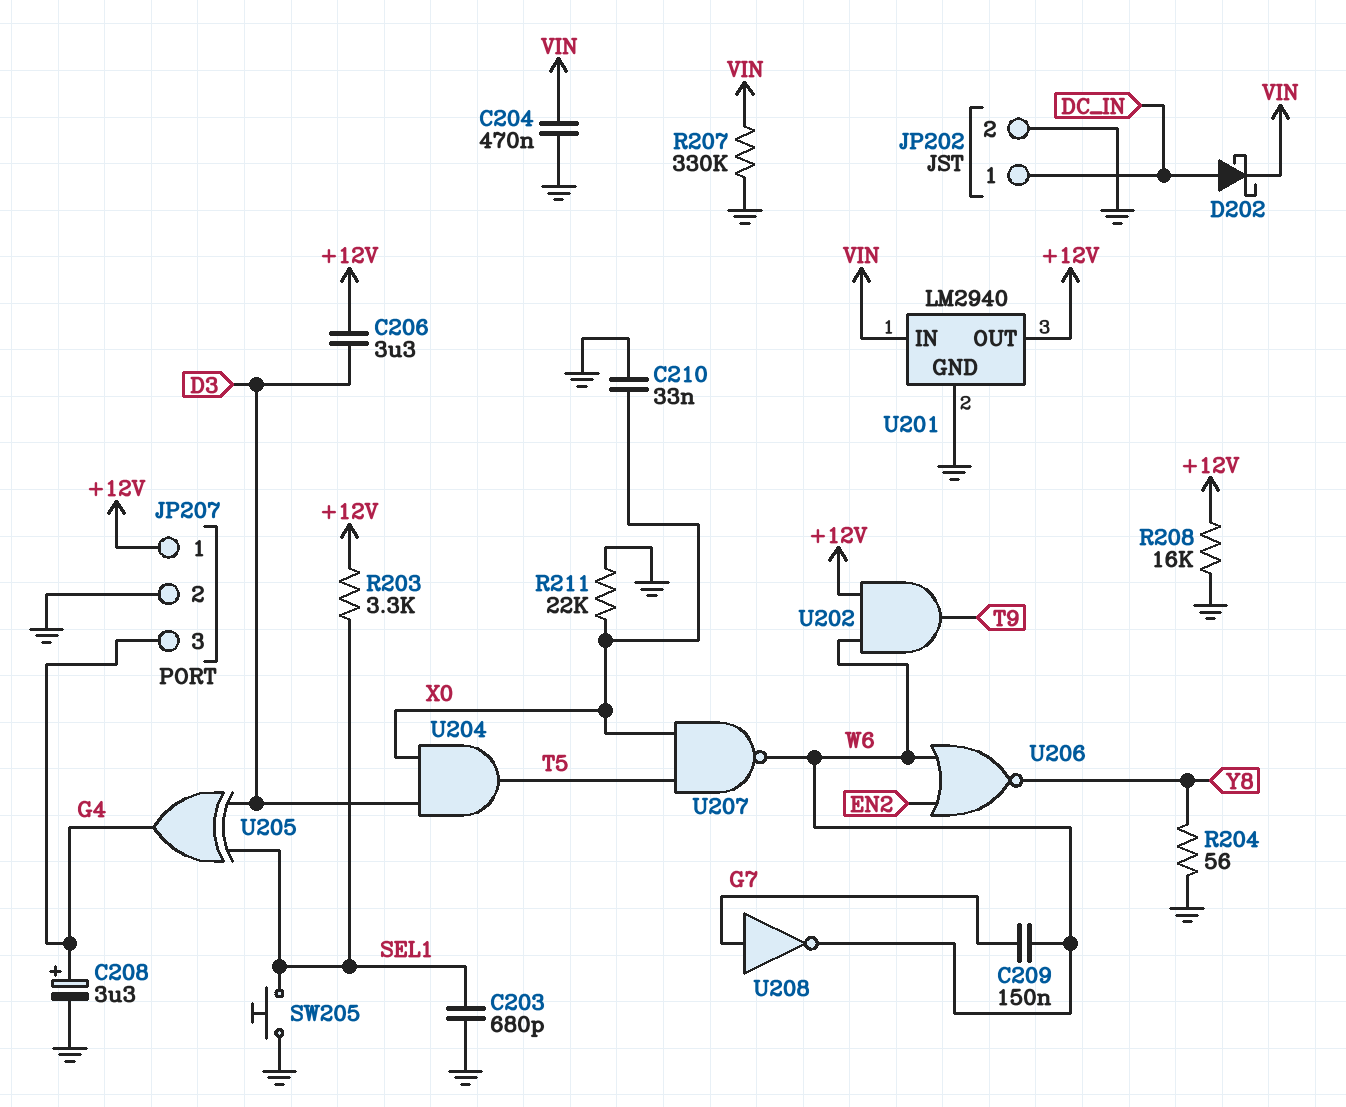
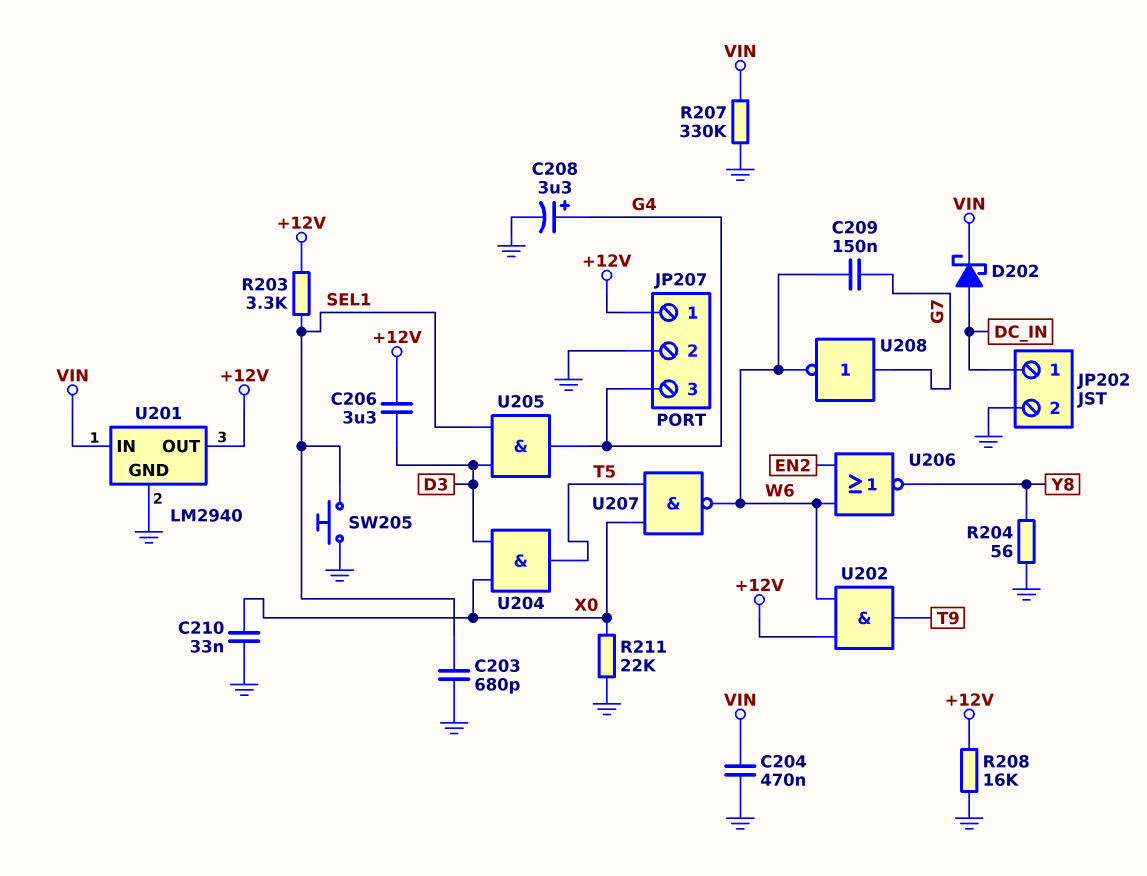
U205: XOR (in D3, in SEL1, out G4) -> AND (in D3, in SEL1, out G4)

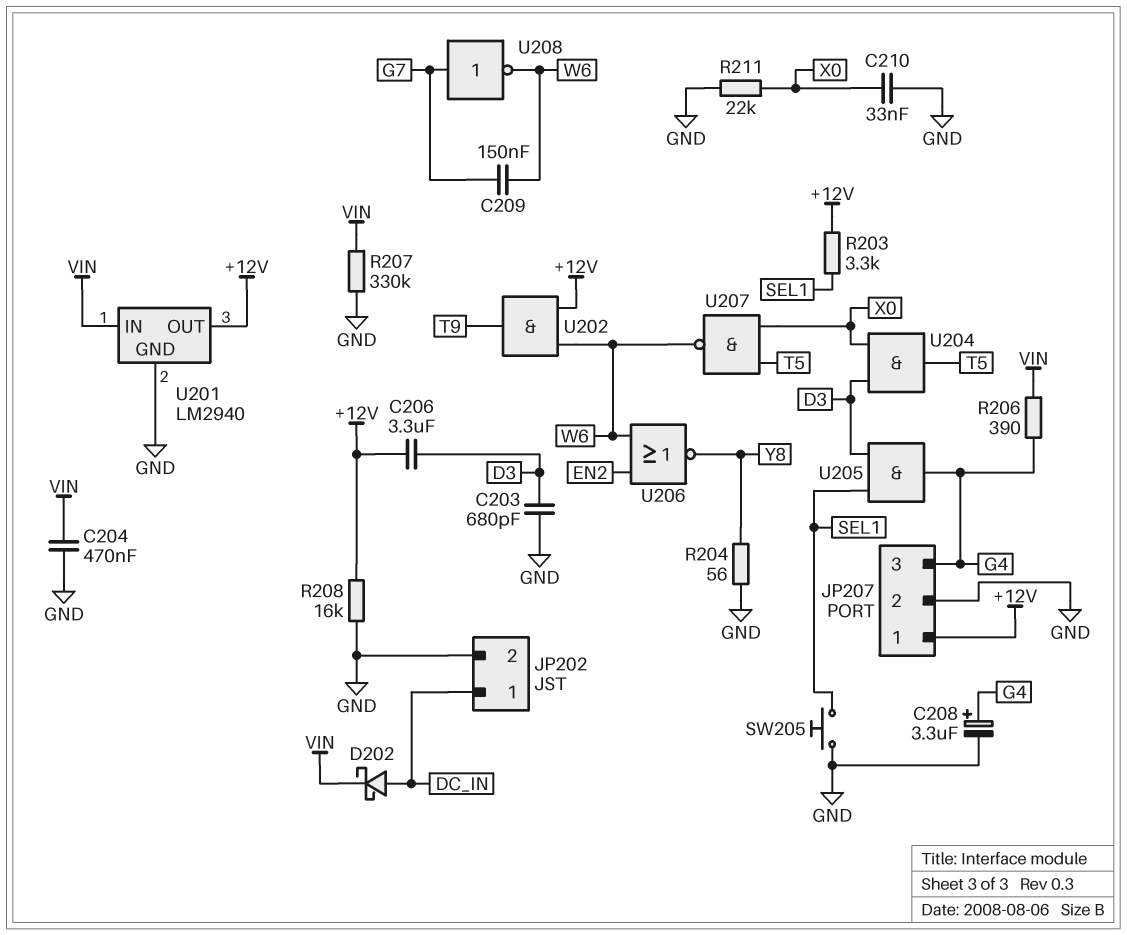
C203: 680pF (GND, SEL1) -> 680pF (D3, GND)
R206: none -> 390 (G4, VIN)

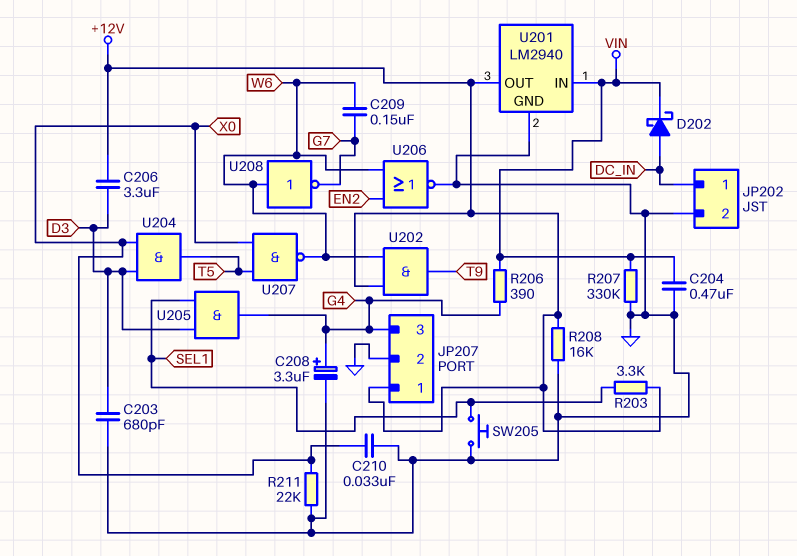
R204: 56 (GND, Y8) -> none
U206: NOR (in EN2, in W6, out Y8) -> NOR (in EN2, in W6, out GND)
U208: NOT (in G7, out W6) -> NOT (in W6, out G7)

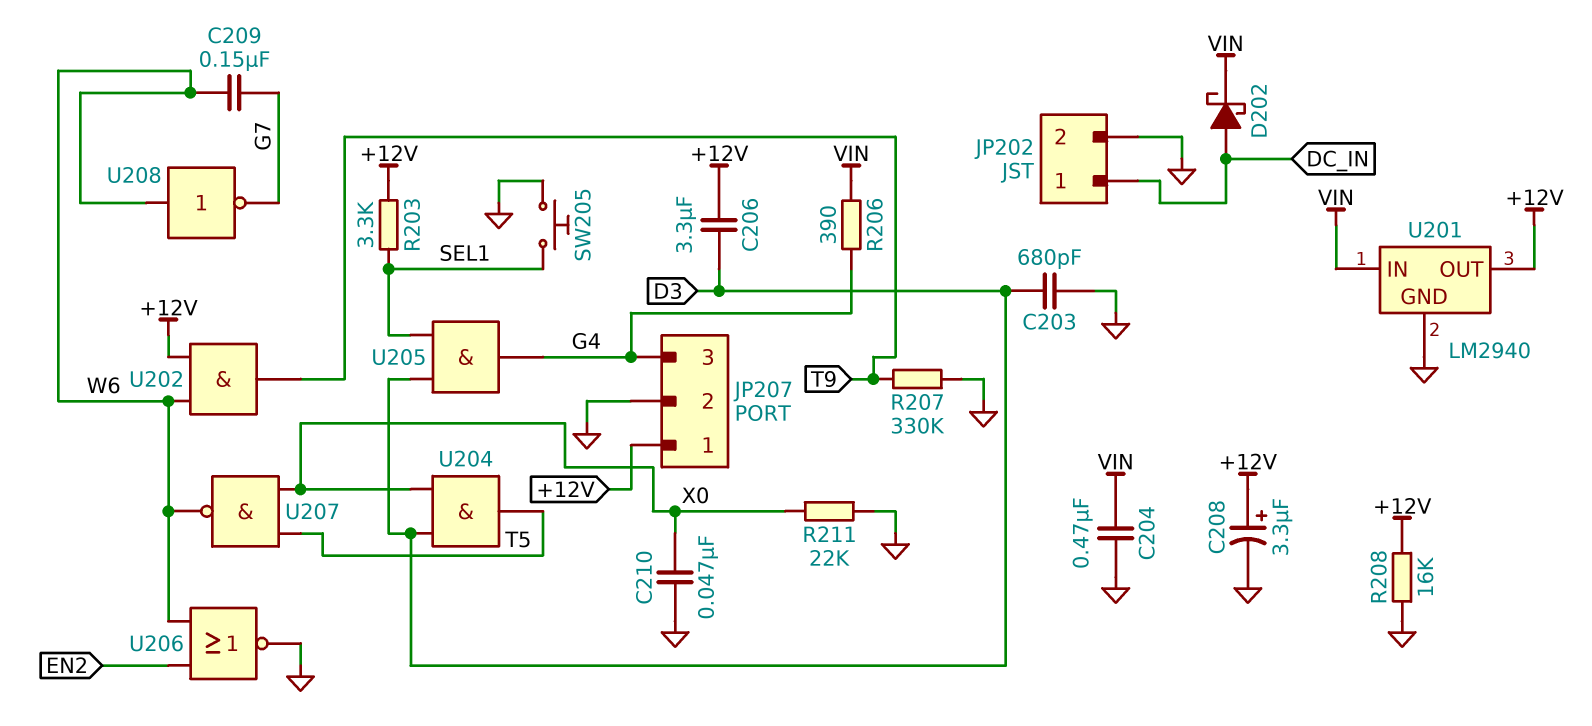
C208: 3.3uF (plus G4, minus GND) -> 3.3uF (plus +12V, minus GND)
C210: 33nF (GND, X0) -> 47nF (GND, X0)
R207: 330k (GND, VIN) -> 330k (GND, T9)

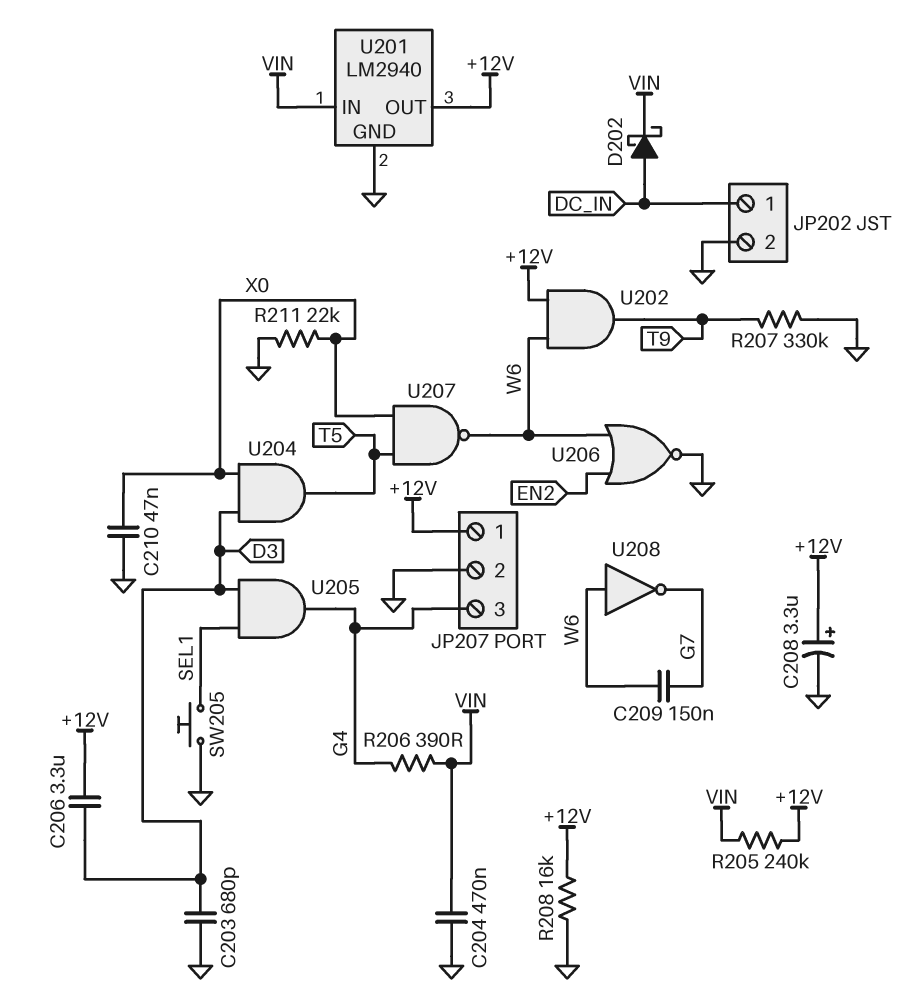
R203: 3.3k (+12V, SEL1) -> none
R205: none -> 240k (+12V, VIN)

